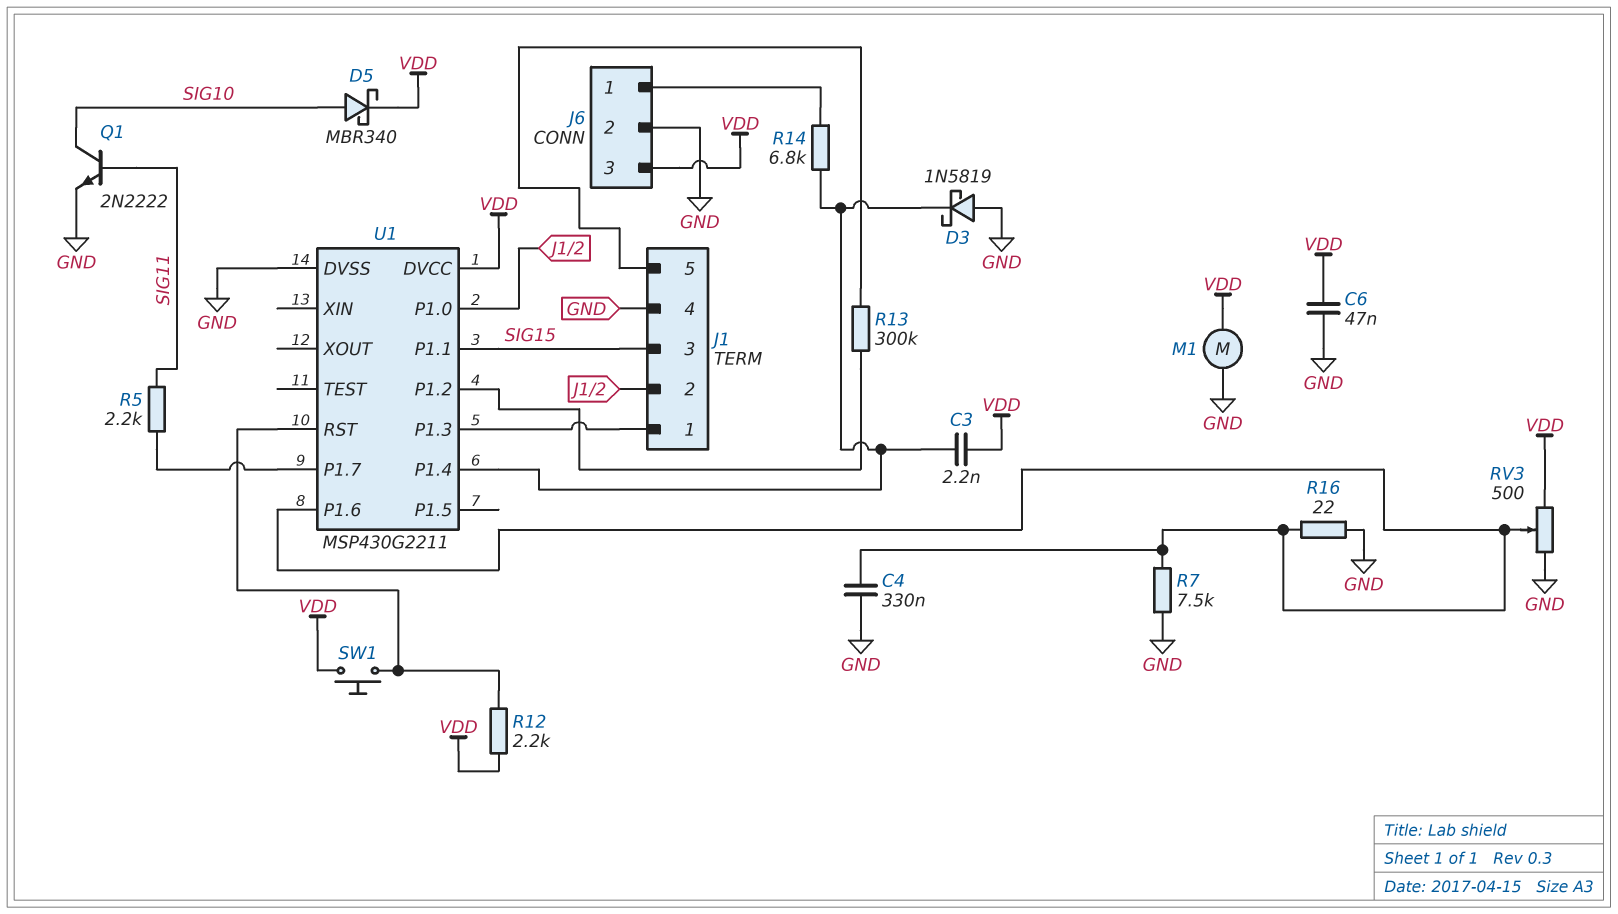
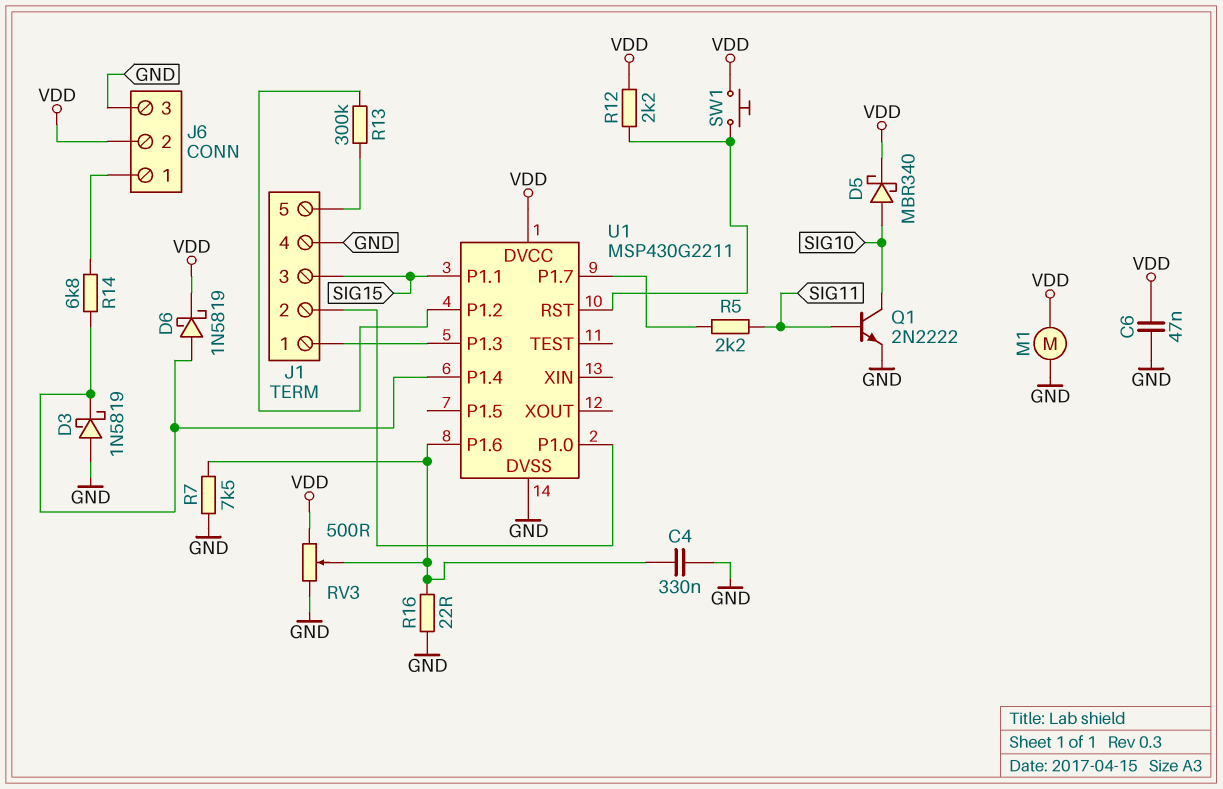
C3: 2.2nF (U1/P1.4, VDD) -> none
D6: none -> schottky 1N5819 (A U1/P1.4, K VDD)
J6 pin 2: GND -> VDD
J6 pin 3: VDD -> GND

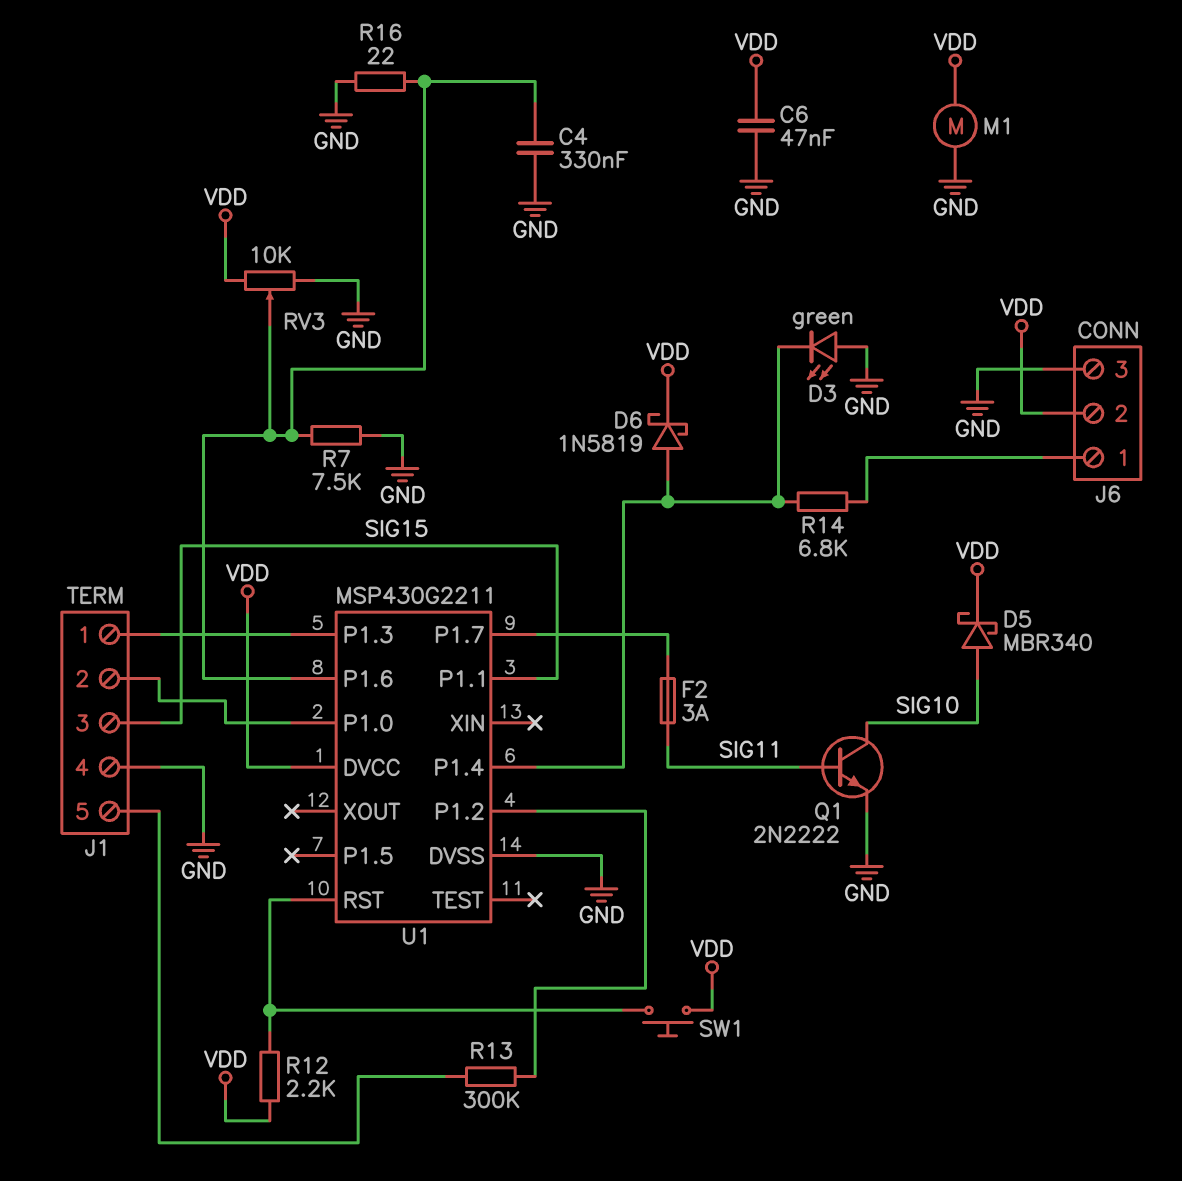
D3: schottky 1N5819 (A GND, K U1/P1.4) -> LED green (A GND, K U1/P1.4)
F2: none -> 3A (SIG11, U1/P1.7)
R5: 2.2k (SIG11, U1/P1.7) -> none
RV3: 500 (GND, VDD, wiper U1/P1.6) -> 10k (GND, VDD, wiper U1/P1.6)

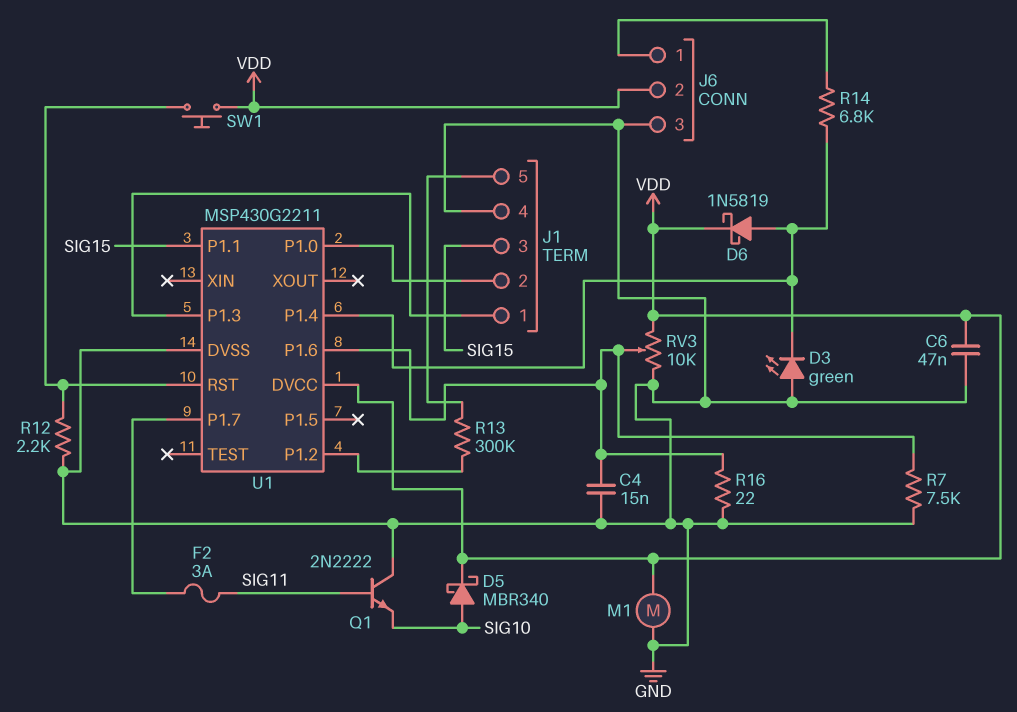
C4: 330nF (GND, U1/P1.6) -> 15nF (GND, U1/P1.6)
Q1: NPN 2N2222 (B SIG11, C SIG10, E GND) -> NPN 2N2222 (B SIG11, C GND, E SIG10)
R12: 2.2k (U1/RST, VDD) -> 2.2k (GND, U1/RST)

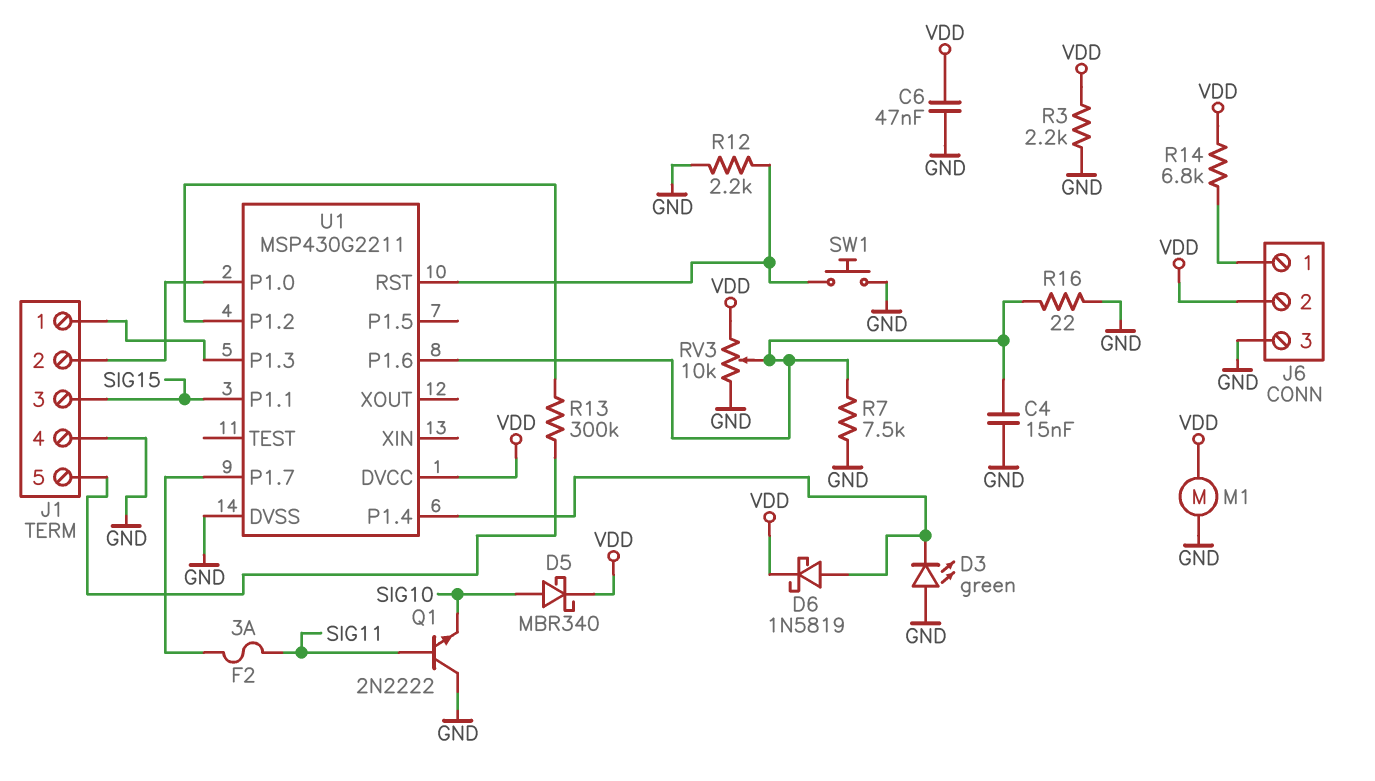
R3: none -> 2.2k (GND, VDD)
R14: 6.8k (J6/1, U1/P1.4) -> 6.8k (J6/1, VDD)
SW1: button (U1/RST, VDD) -> button (GND, U1/RST)

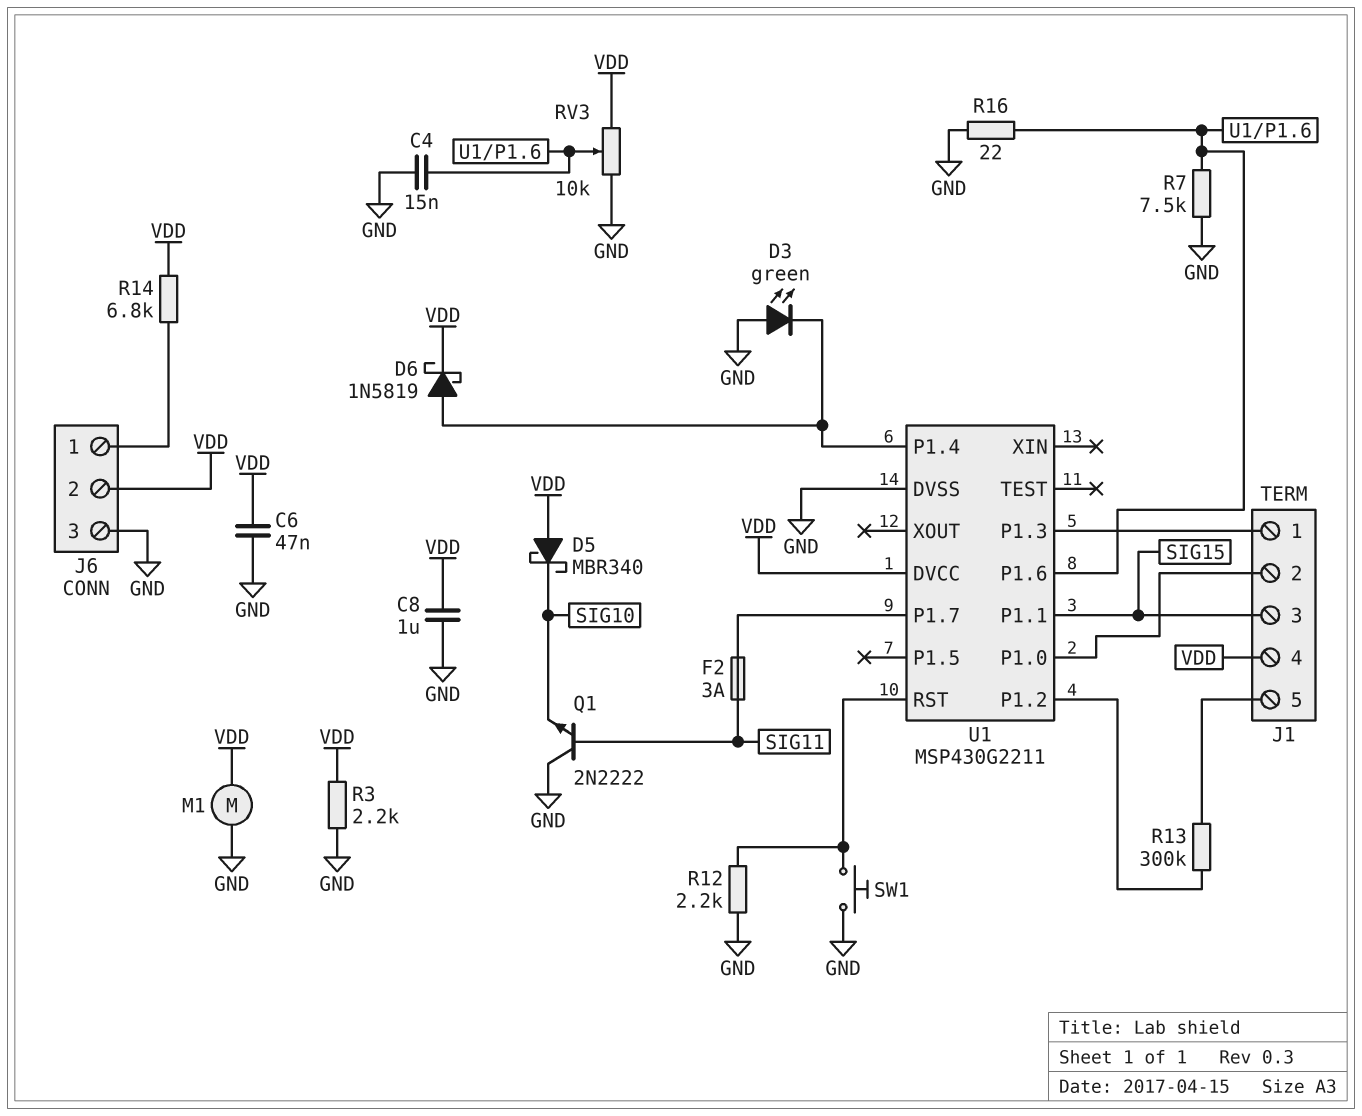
C8: none -> 1uF (GND, VDD)
D5: schottky MBR340 (A SIG10, K VDD) -> schottky MBR340 (A VDD, K SIG10)
J1 pin 4: GND -> VDD

